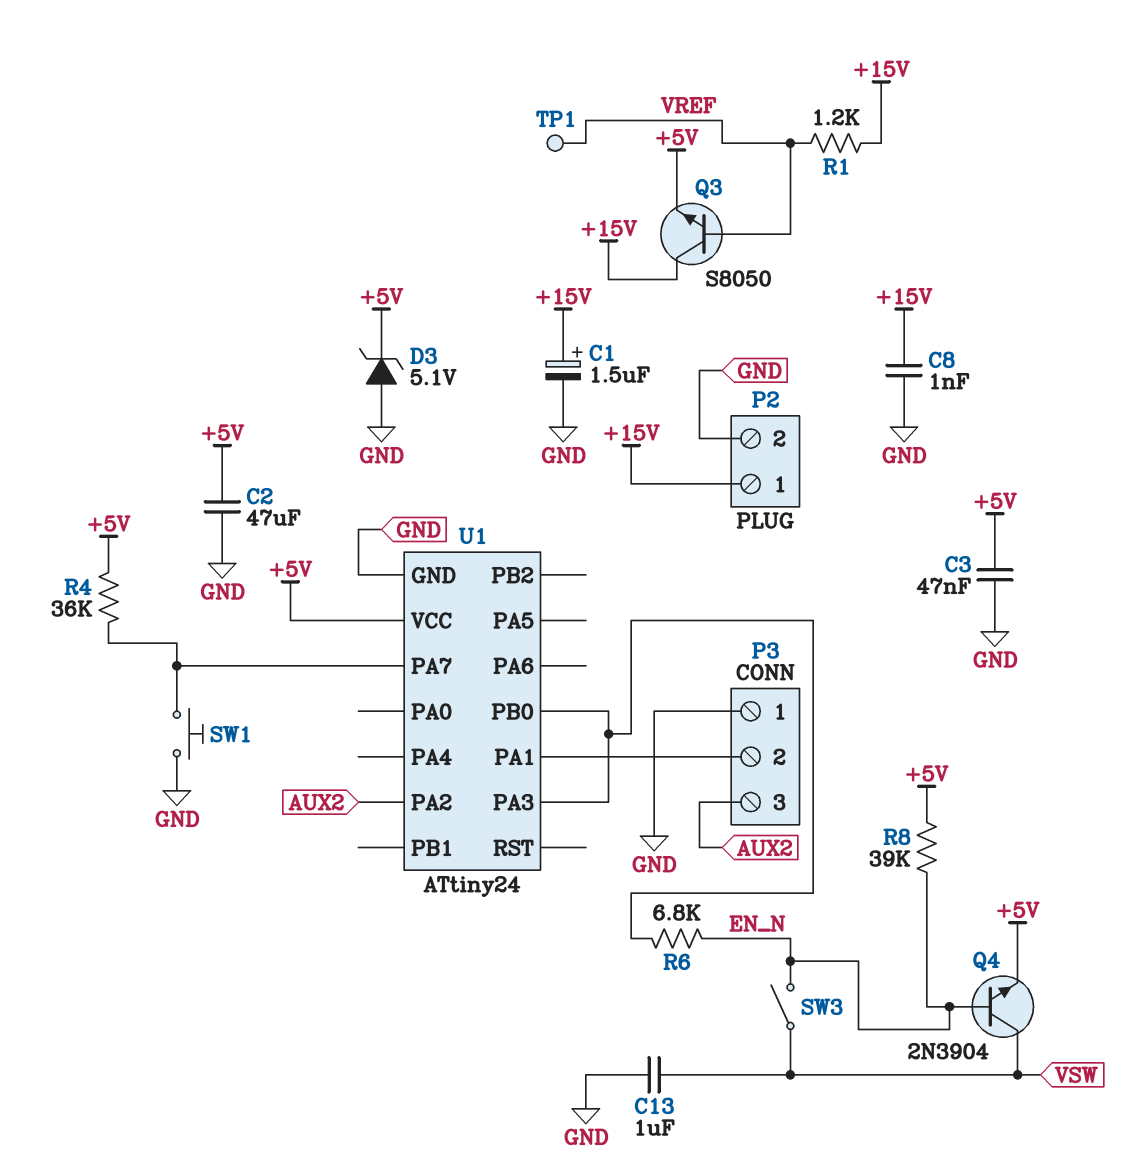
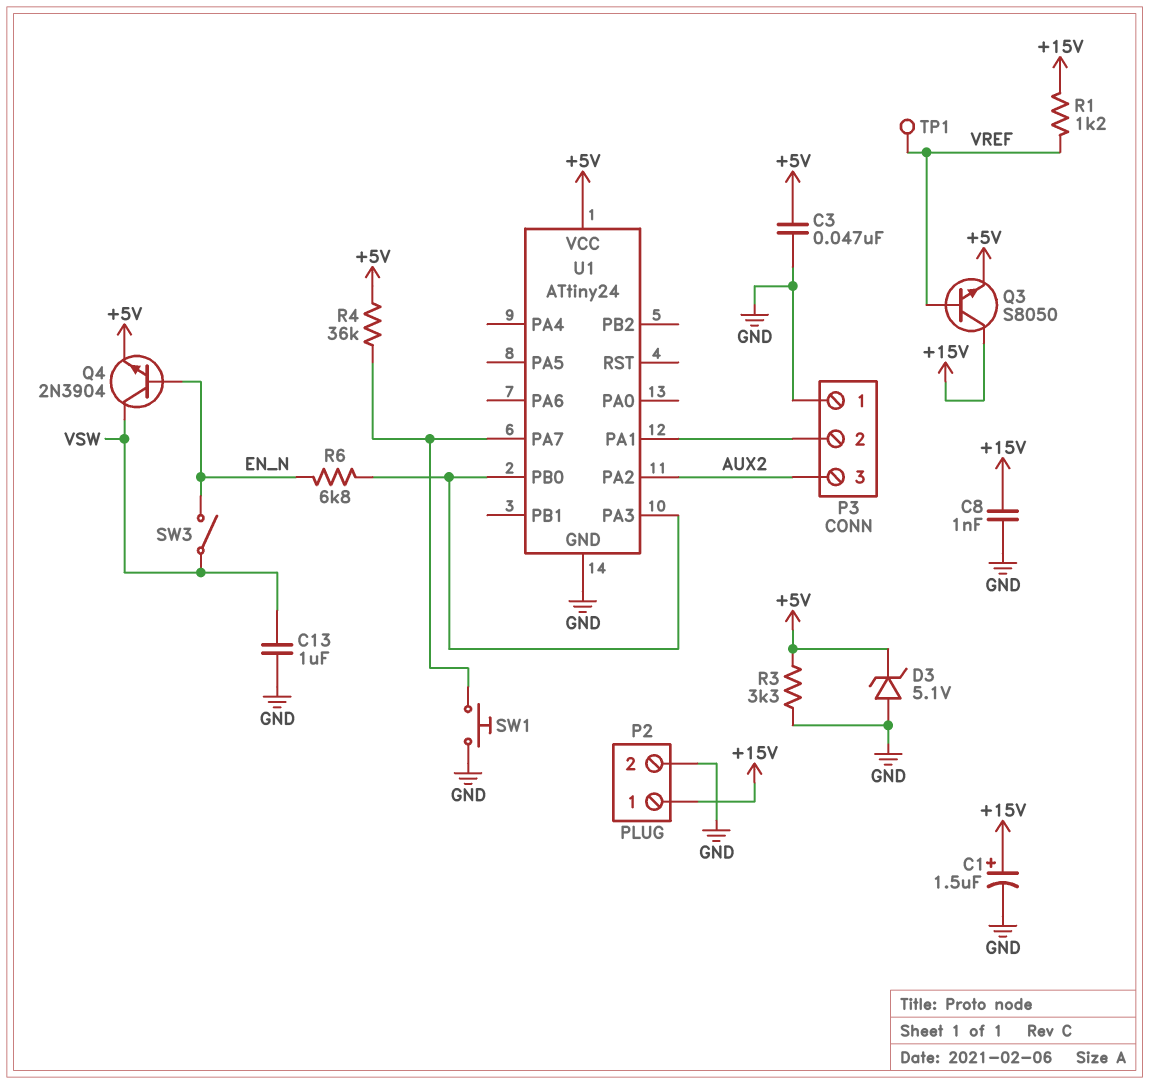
C2: 47uF (+5V, GND) -> none
R3: none -> 3.3k (+5V, GND)
R8: 39k (+5V, EN_N) -> none

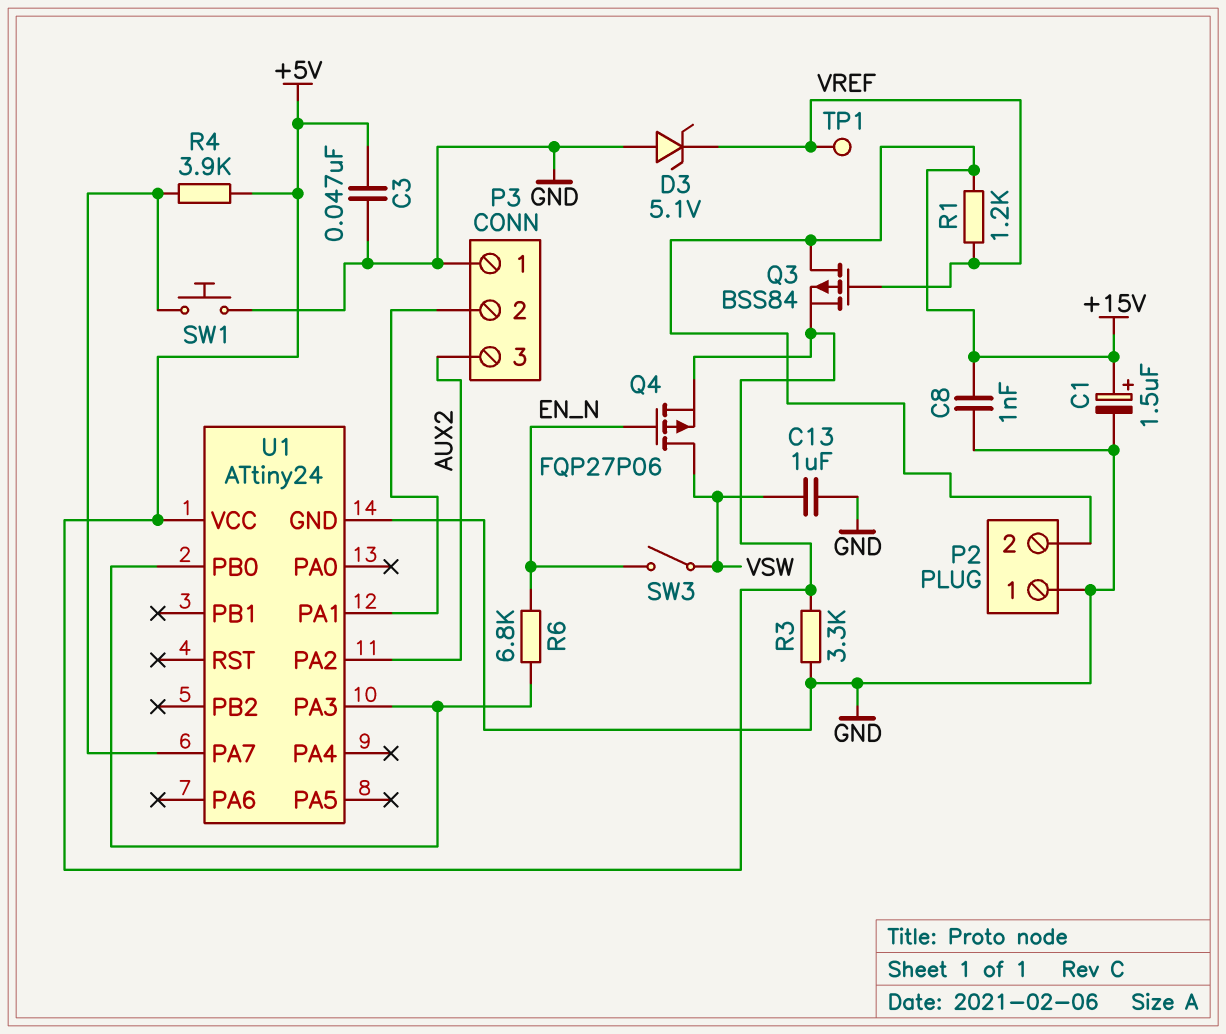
D3: zener 5.1V (A GND, K +5V) -> zener 5.1V (A GND, K VREF)
P2 pin 1: +15V -> GND
P2 pin 2: GND -> +15V
Q3: NPN S8050 (B VREF, C +15V, E +5V) -> PMOS BSS84 (G VREF, D +15V, S +5V)
Q4: NPN 2N3904 (B EN_N, C VSW, E +5V) -> PMOS FQP27P06 (G EN_N, D VSW, S +5V)
R4: 36k (+5V, U1/PA7) -> 3.9k (+5V, U1/PA7)

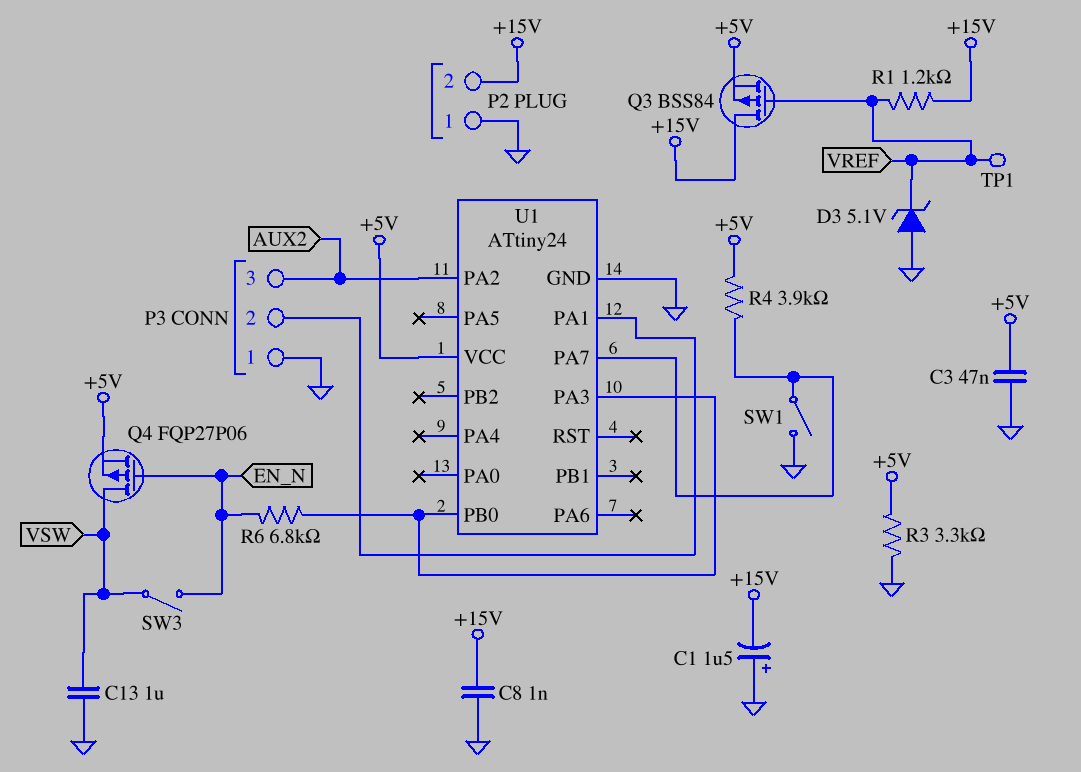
C1: 1.5uF (plus +15V, minus GND) -> 1.5uF (plus GND, minus +15V)
SW1: button (GND, U1/PA7) -> switch (GND, U1/PA7)

